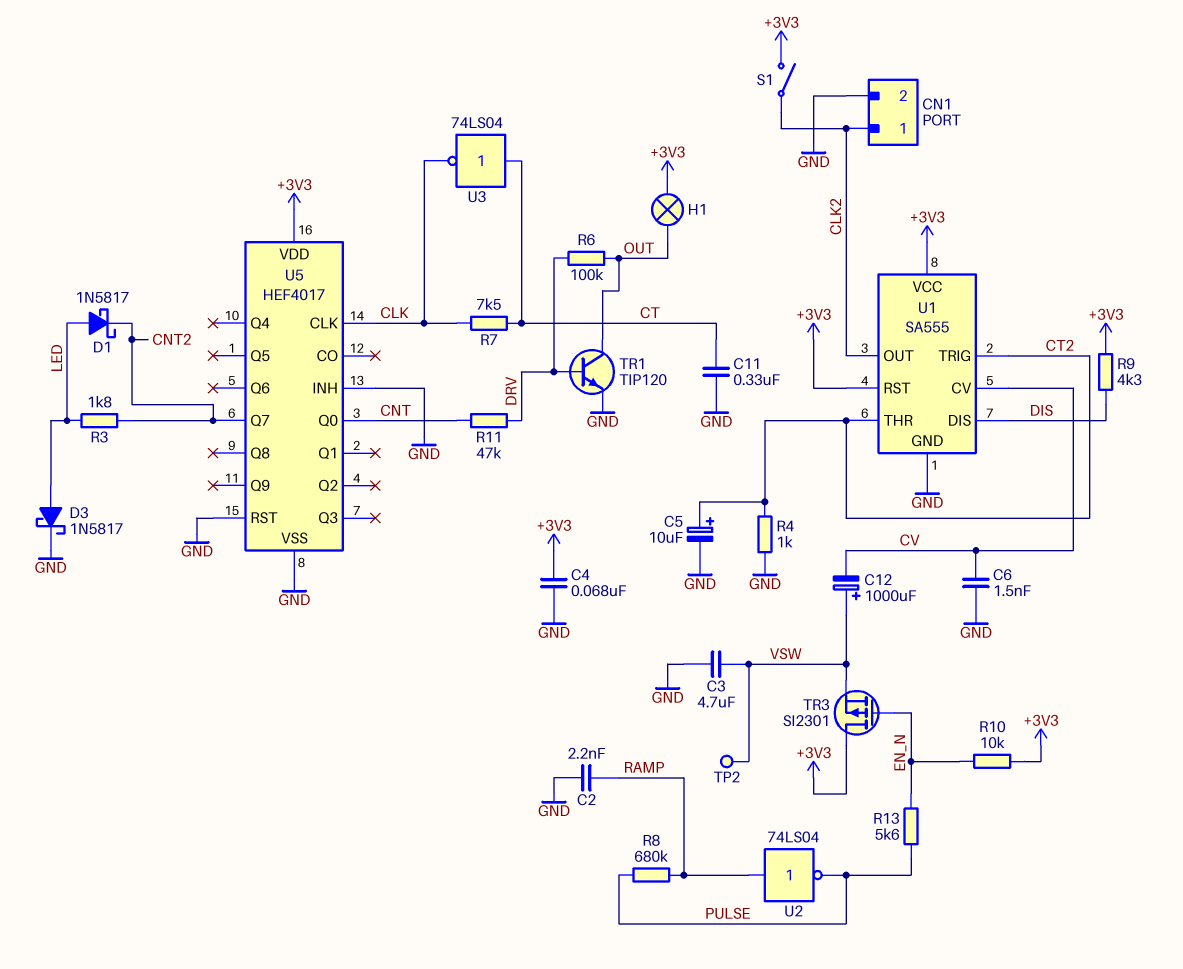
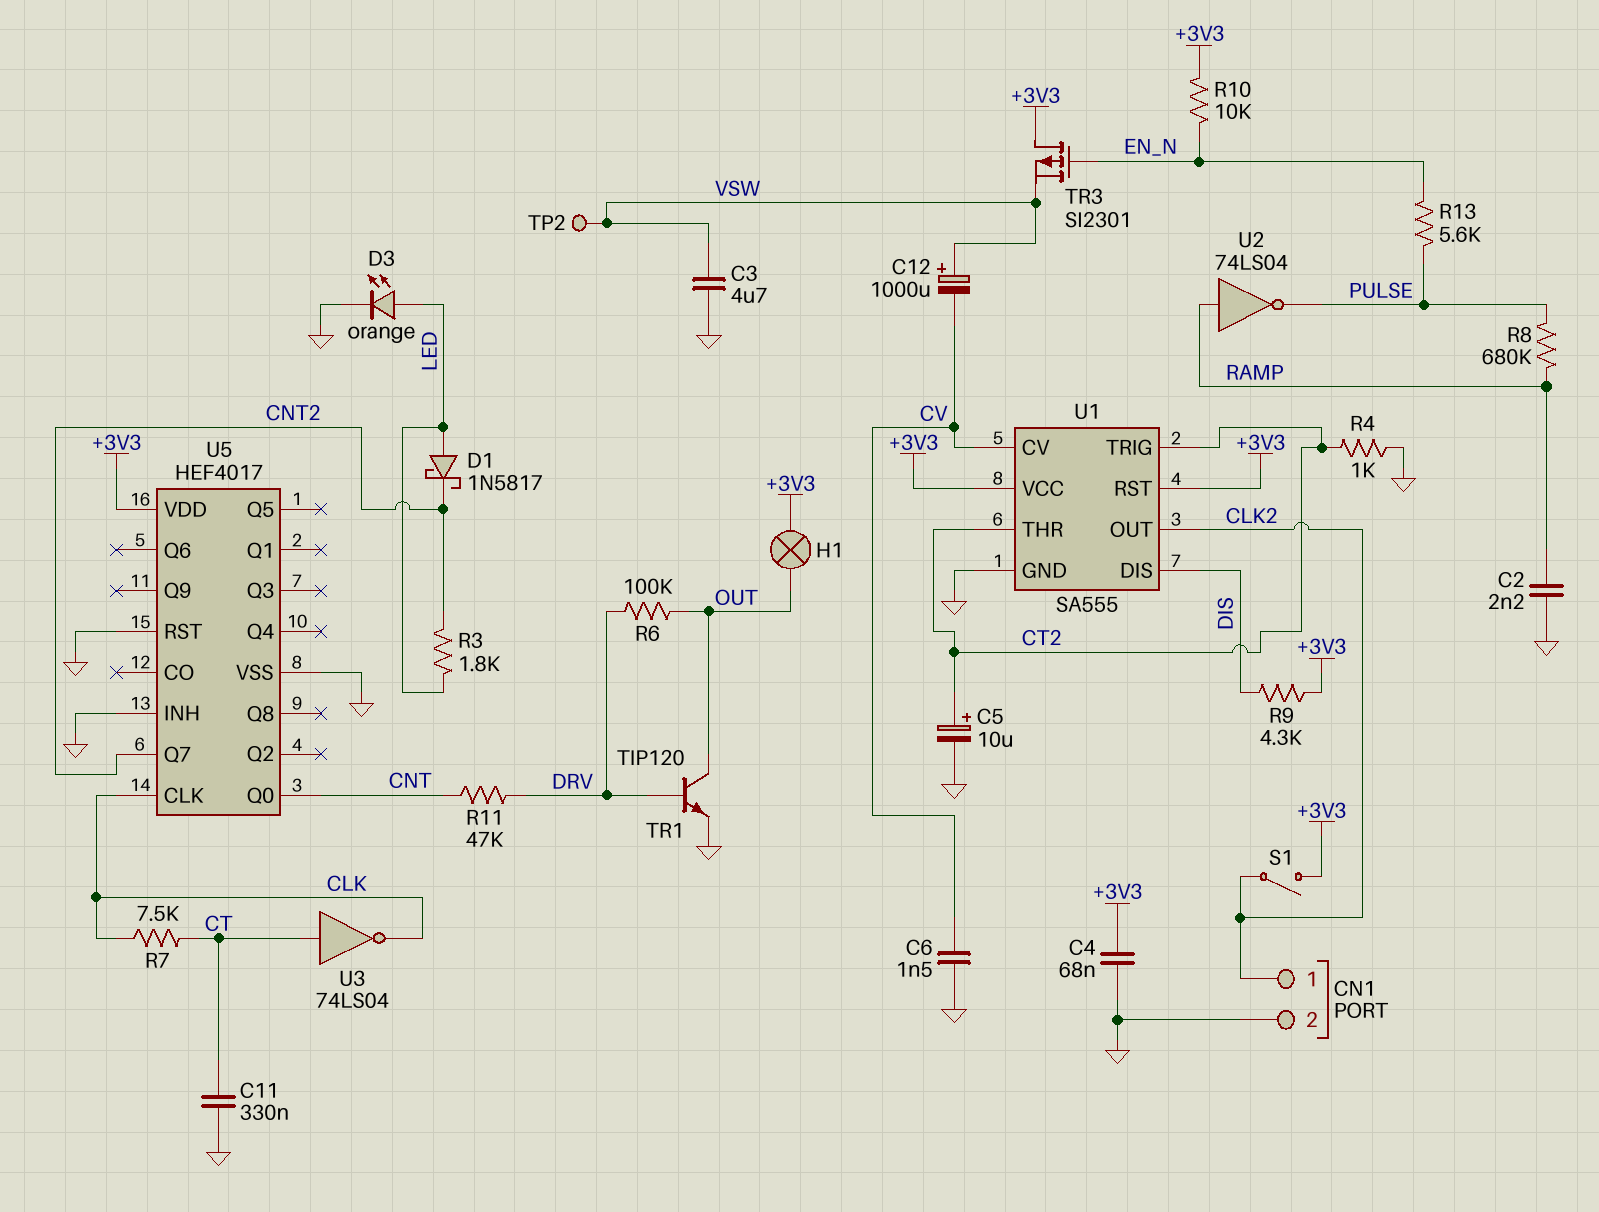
D3: schottky 1N5817 (A LED, K GND) -> LED orange (A LED, K GND)

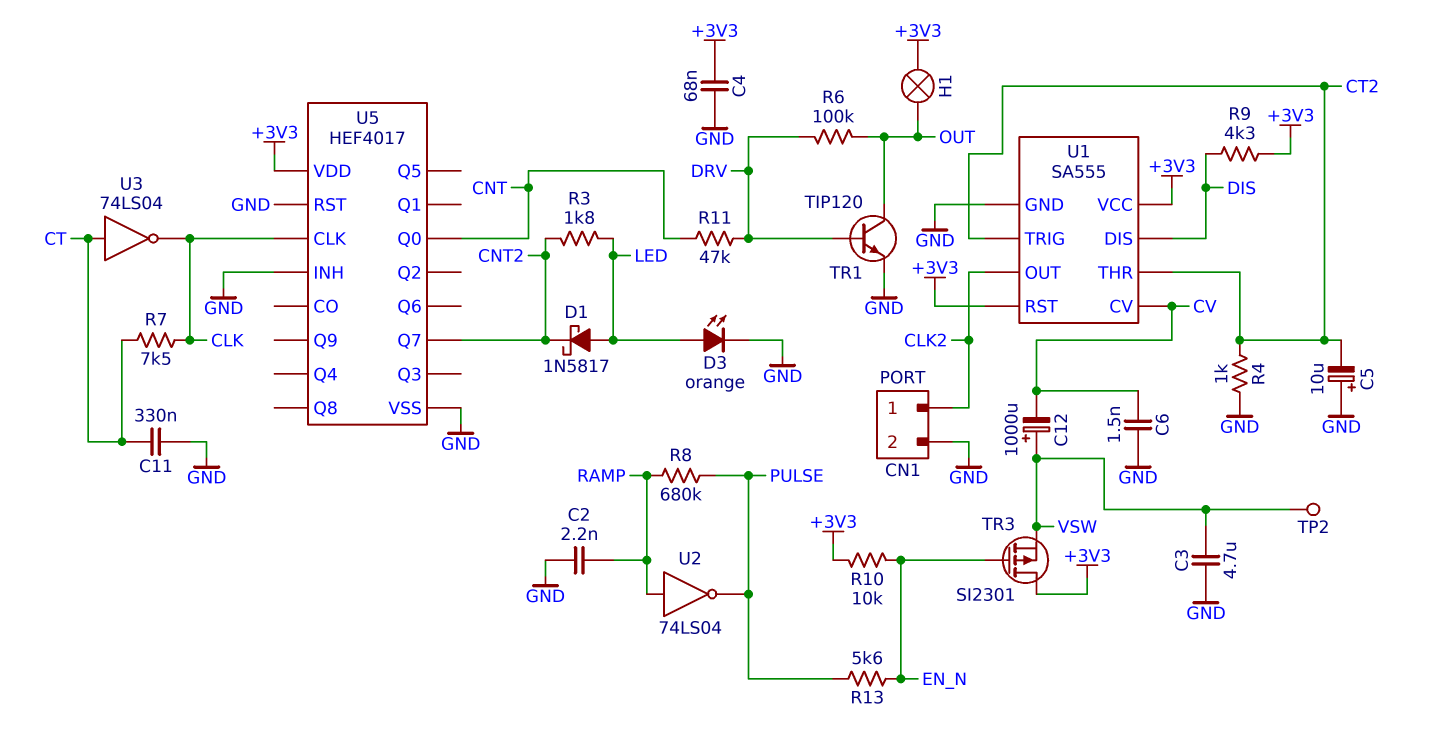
C5: 10uF (plus CT2, minus GND) -> 10uF (plus GND, minus CT2)
S1: switch (+3V3, CLK2) -> none

